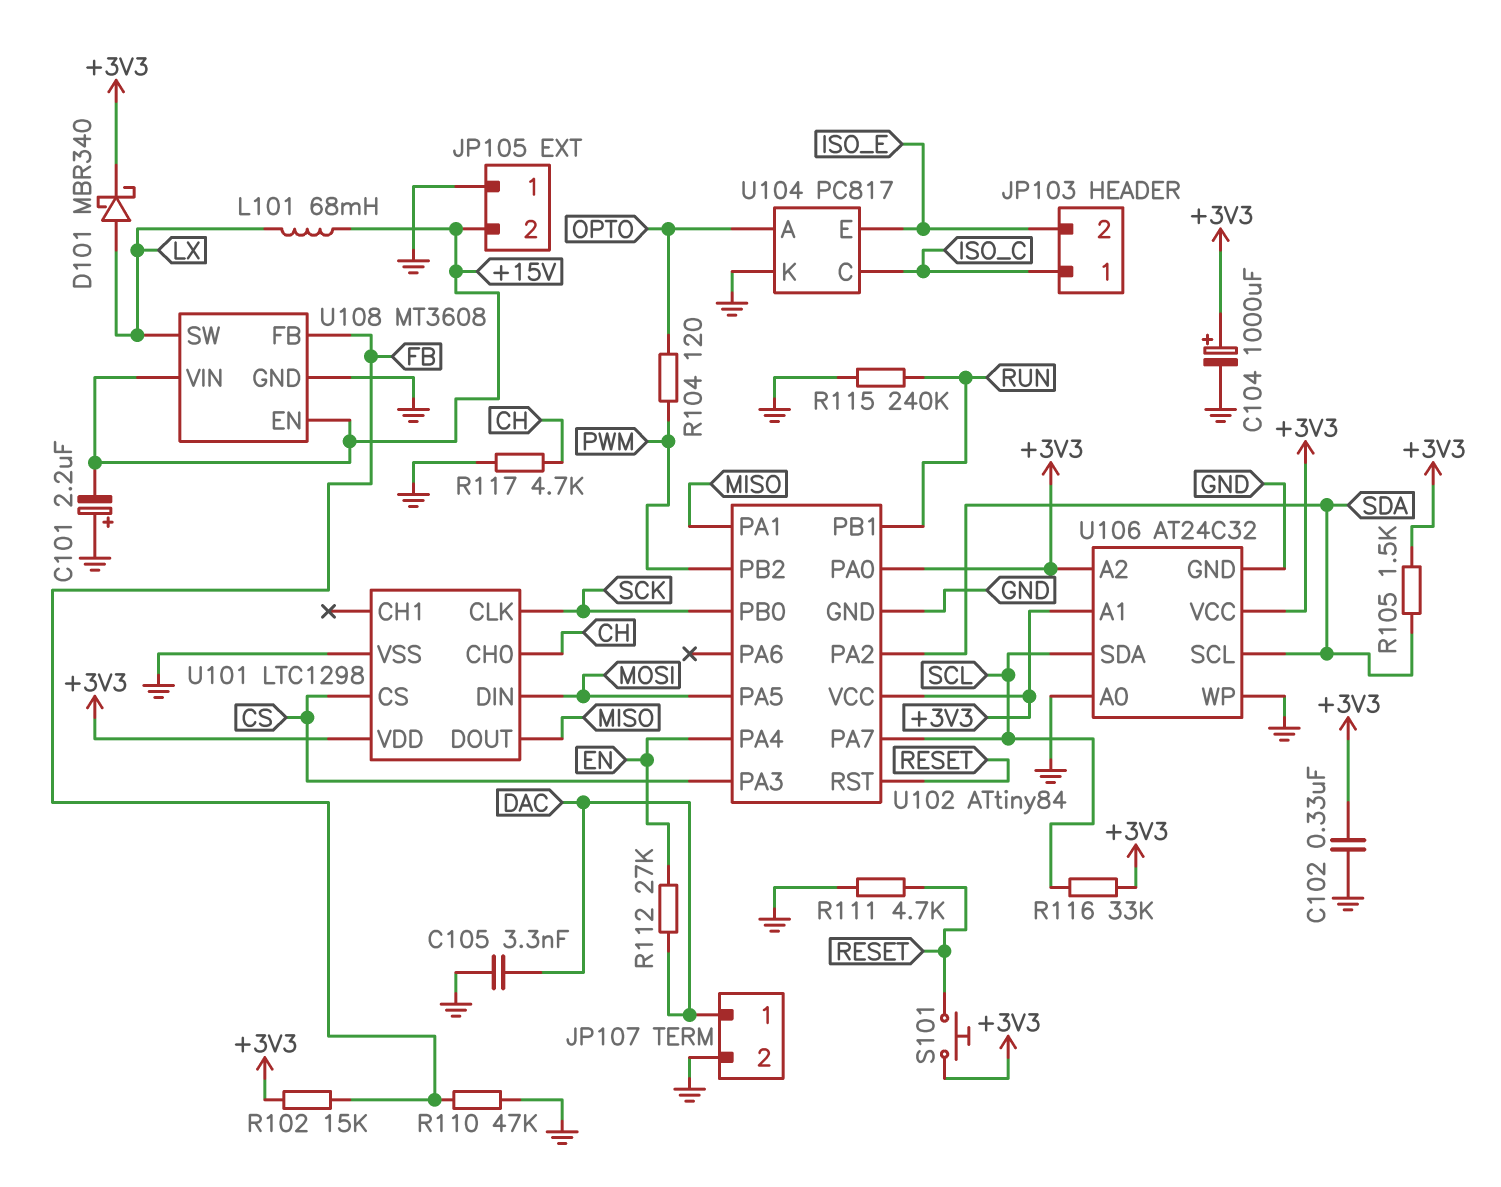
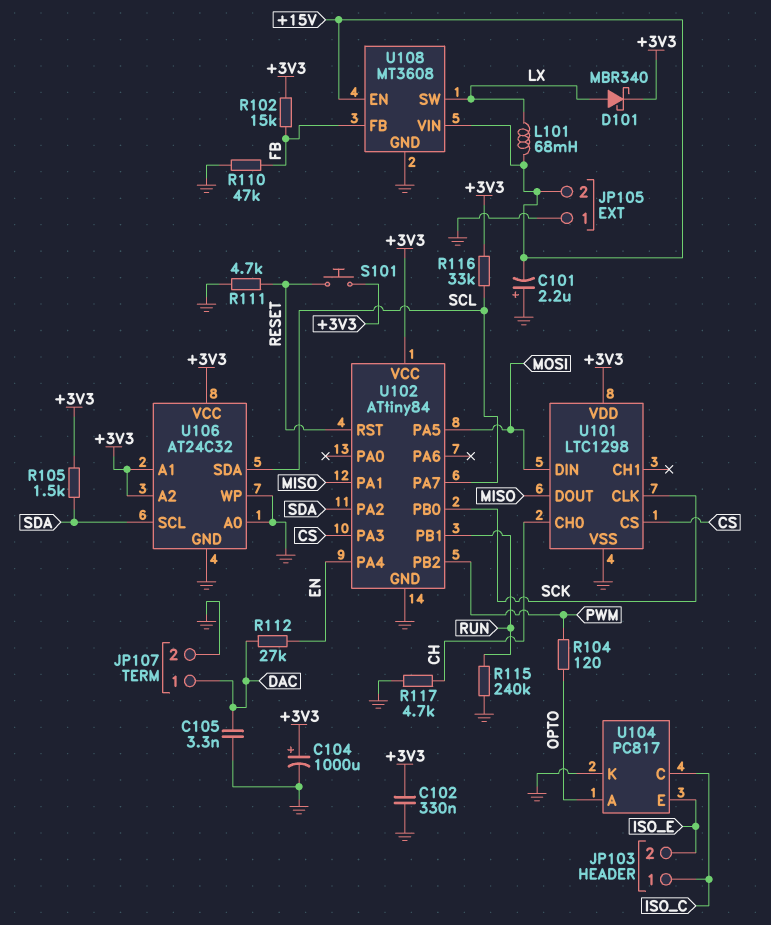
U102 pin PA0: +3V3 -> none

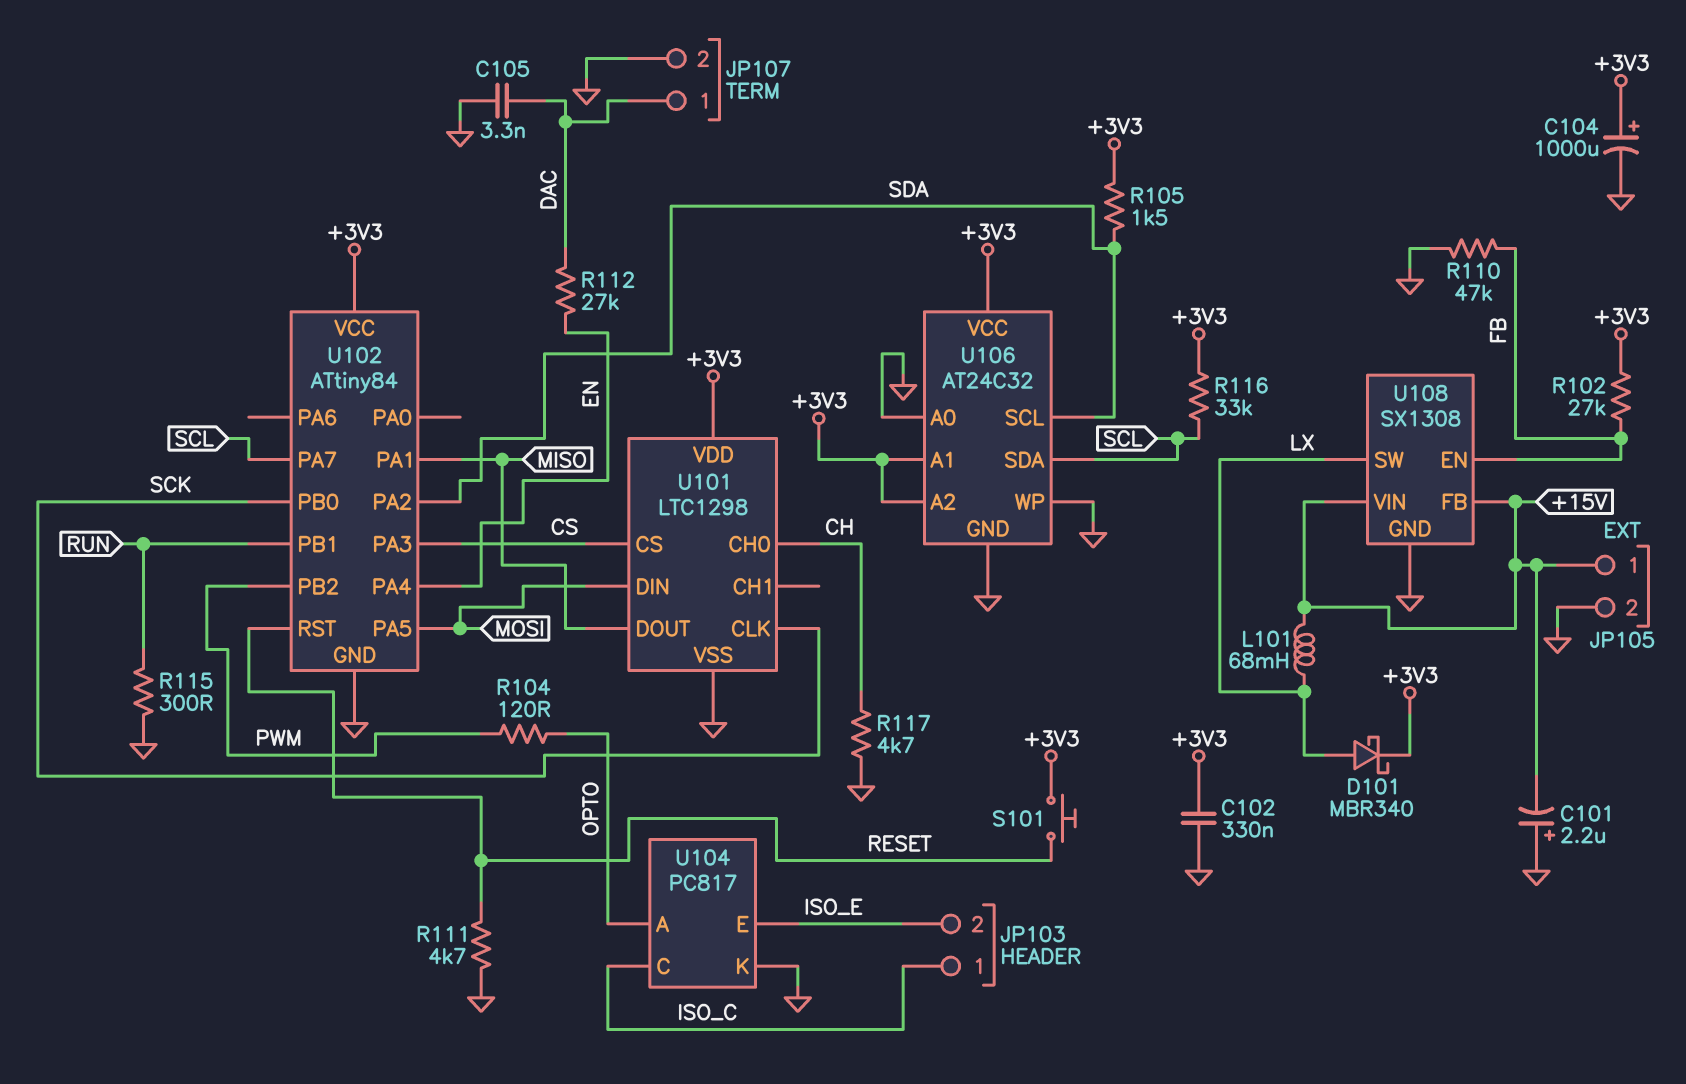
JP105 pin 1: GND -> +15V
JP105 pin 2: +15V -> GND
R102: 15k (+3V3, FB) -> 27k (+3V3, FB)
R115: 240k (GND, RUN) -> 300 (GND, RUN)
U108: MT3608 -> SX1308
U108 pin EN: +15V -> FB
U108 pin FB: FB -> +15V

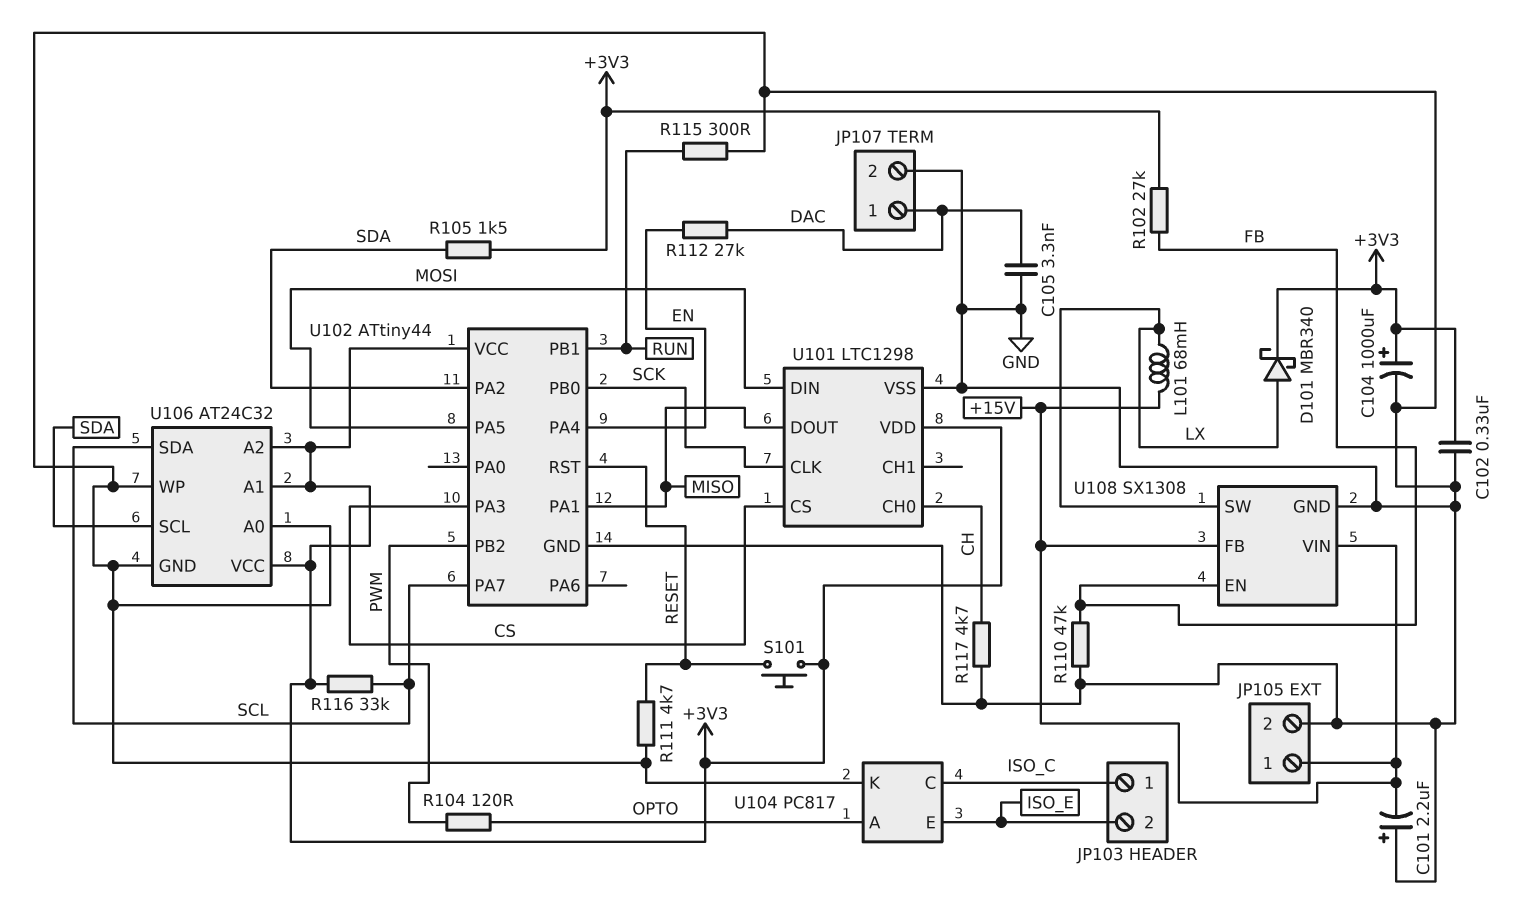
U102: ATtiny84 -> ATtiny44

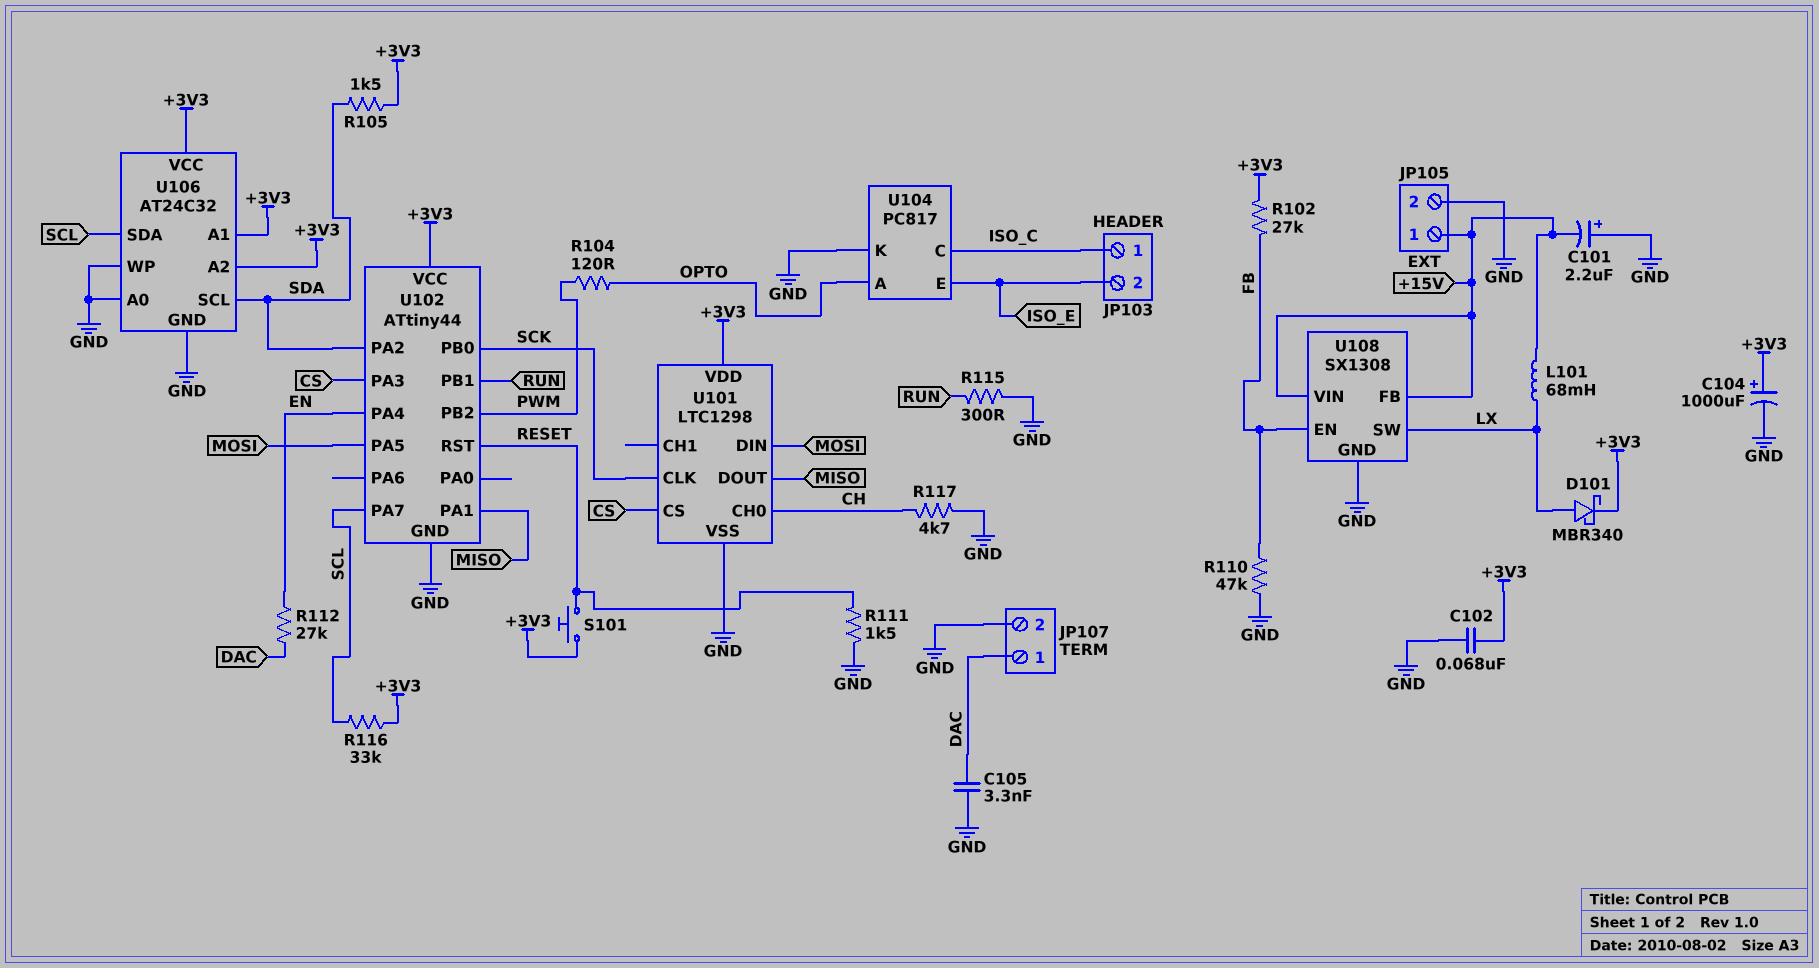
C102: 330nF (+3V3, GND) -> 68nF (+3V3, GND)
R111: 4.7k (GND, RESET) -> 1.5k (GND, RESET)

